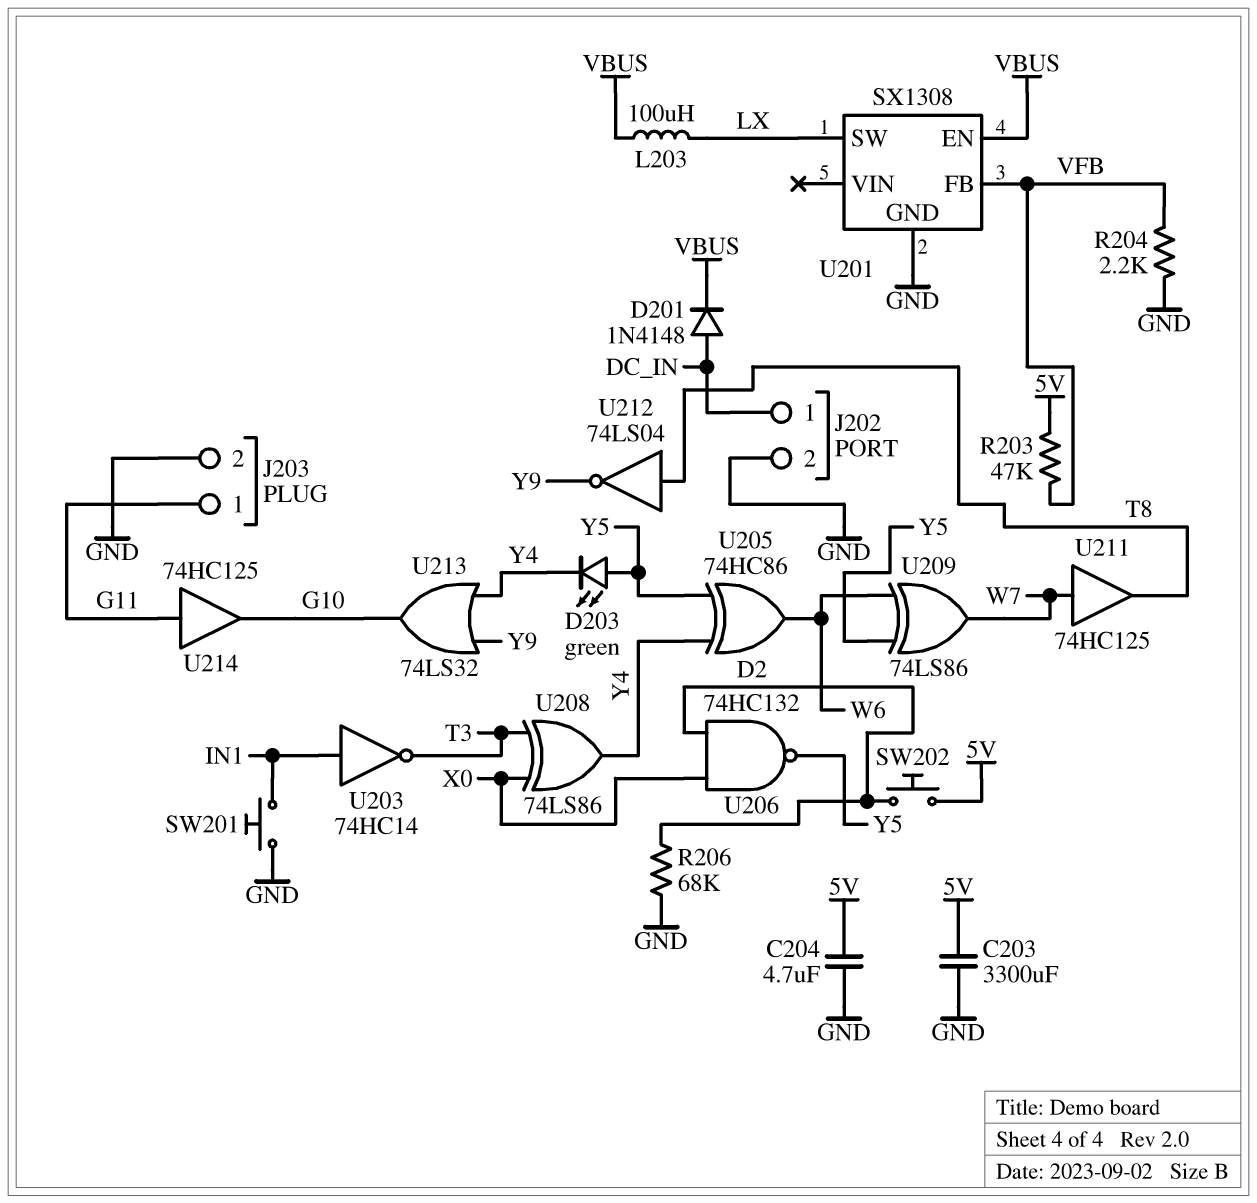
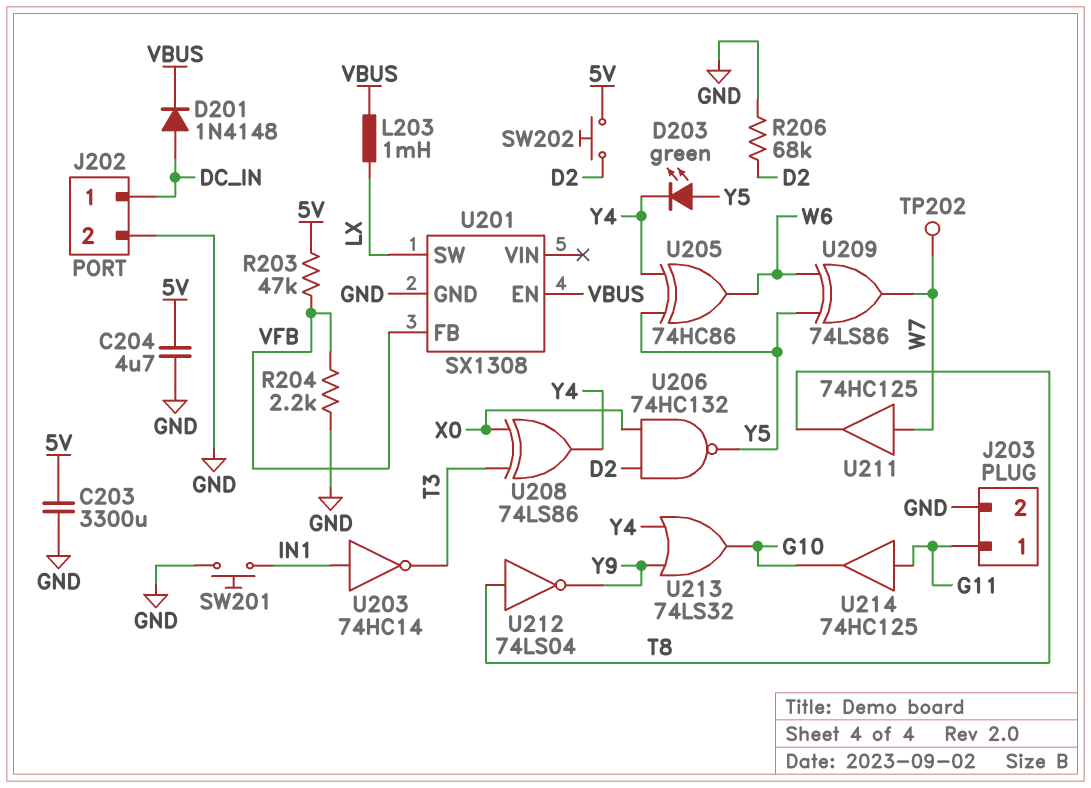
L203: 100uH (LX, VBUS) -> 1mH (LX, VBUS)
TP202: none -> test point (W7)

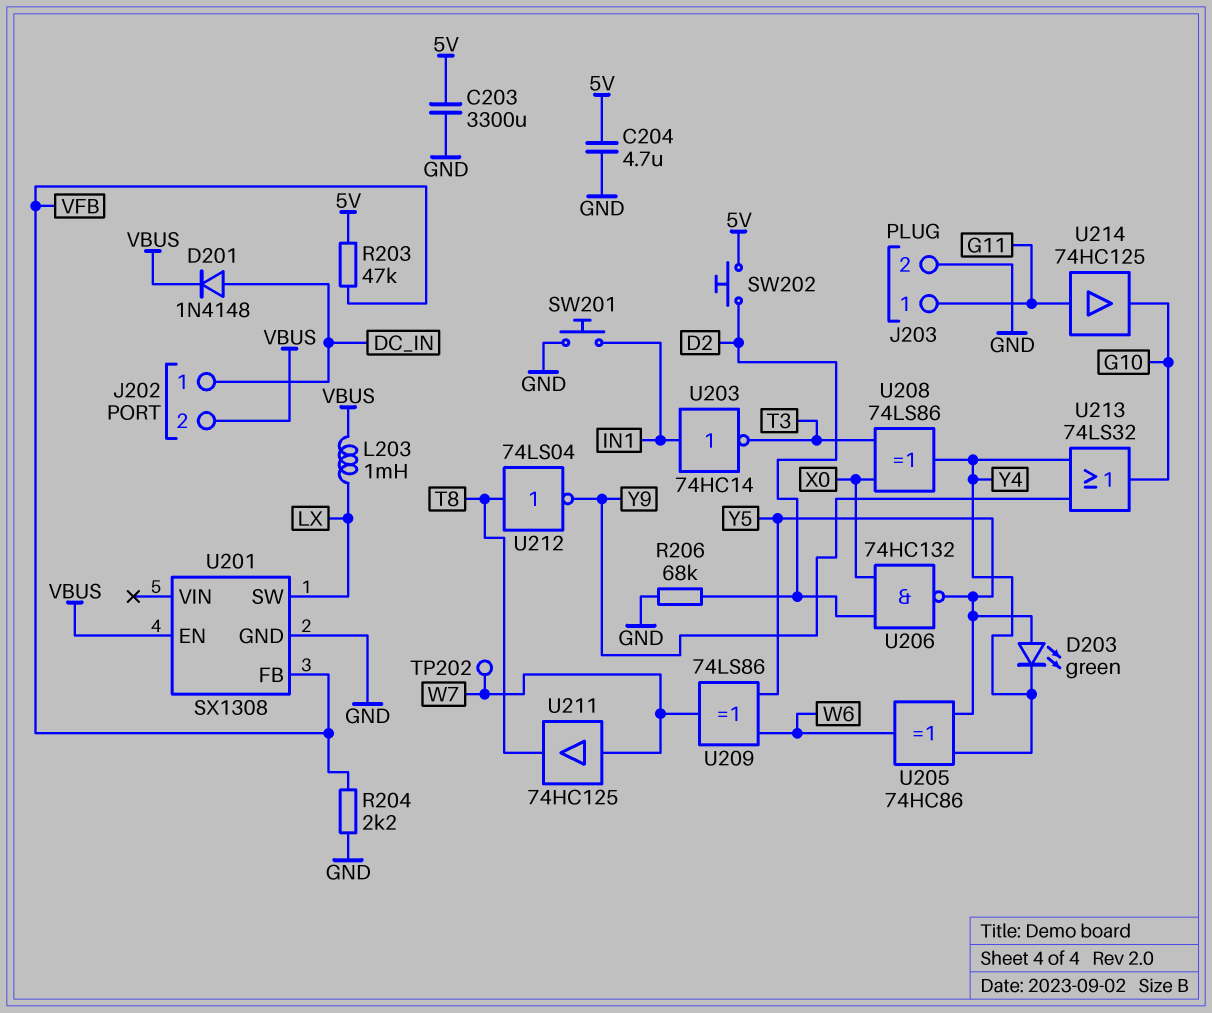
J202 pin 2: GND -> VBUS

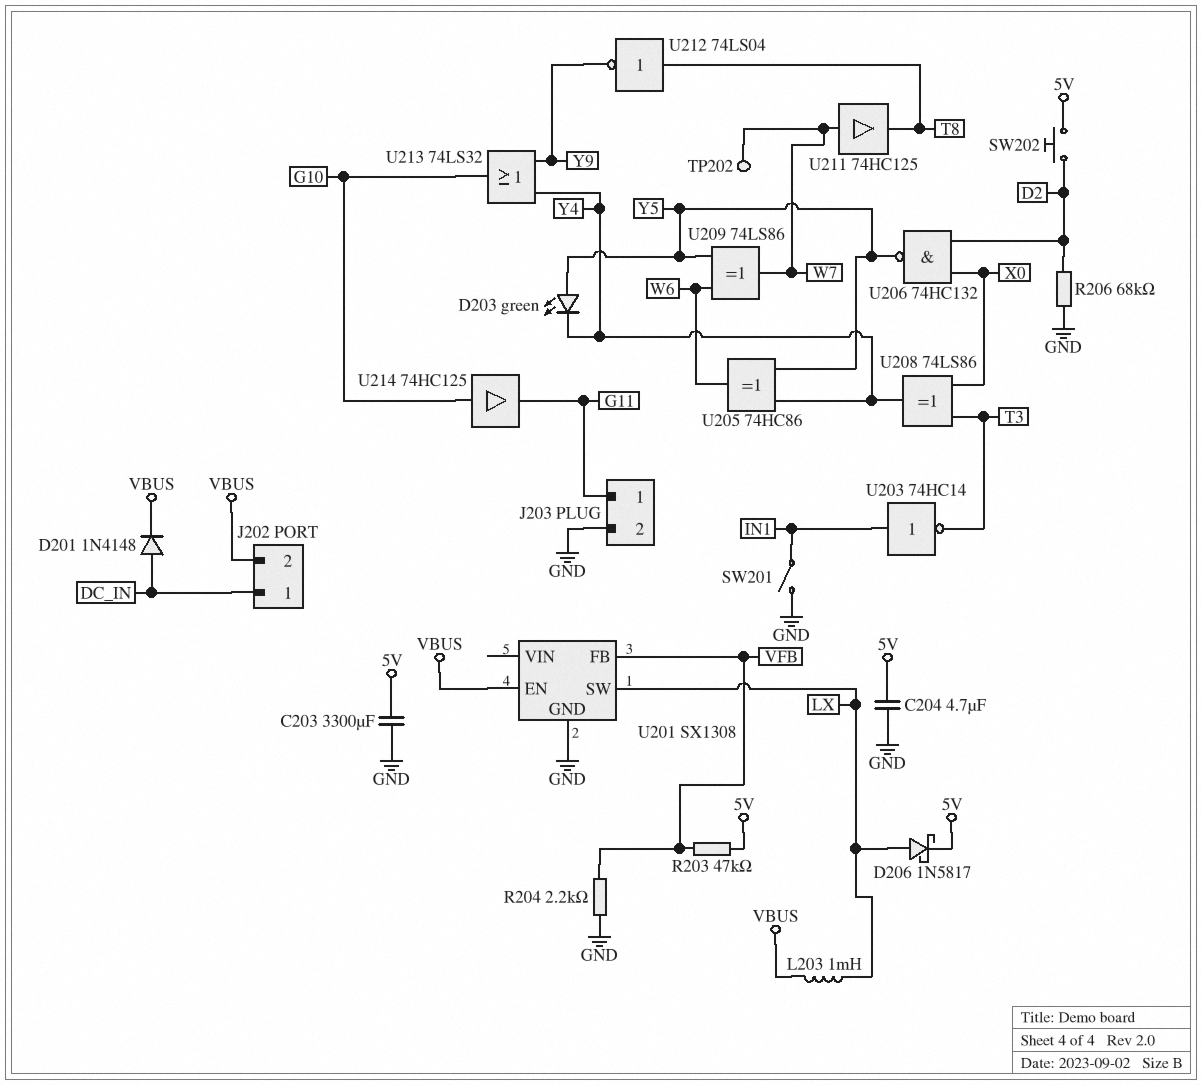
D206: none -> schottky 1N5817 (A LX, K 5V)
SW201: button (GND, IN1) -> switch (GND, IN1)
U214: buffer 74HC125 (in G11, out G10) -> buffer 74HC125 (in G10, out G11)

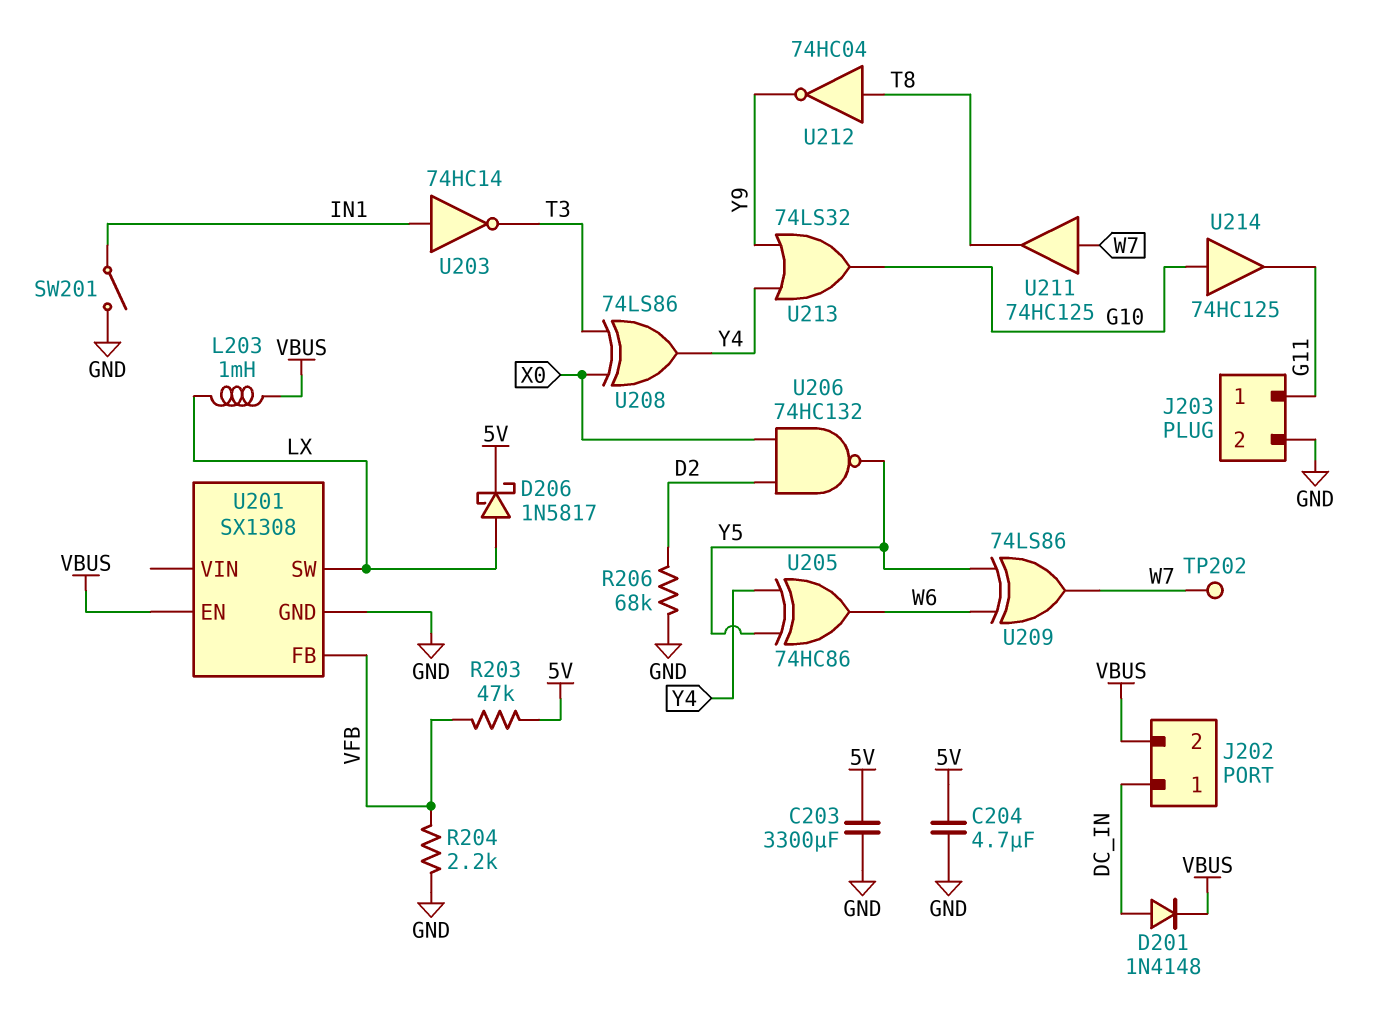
D203: LED green (A Y5, K Y4) -> none
SW202: button (5V, D2) -> none
U212: NOT 74LS04 (in T8, out Y9) -> NOT 74HC04 (in T8, out Y9)

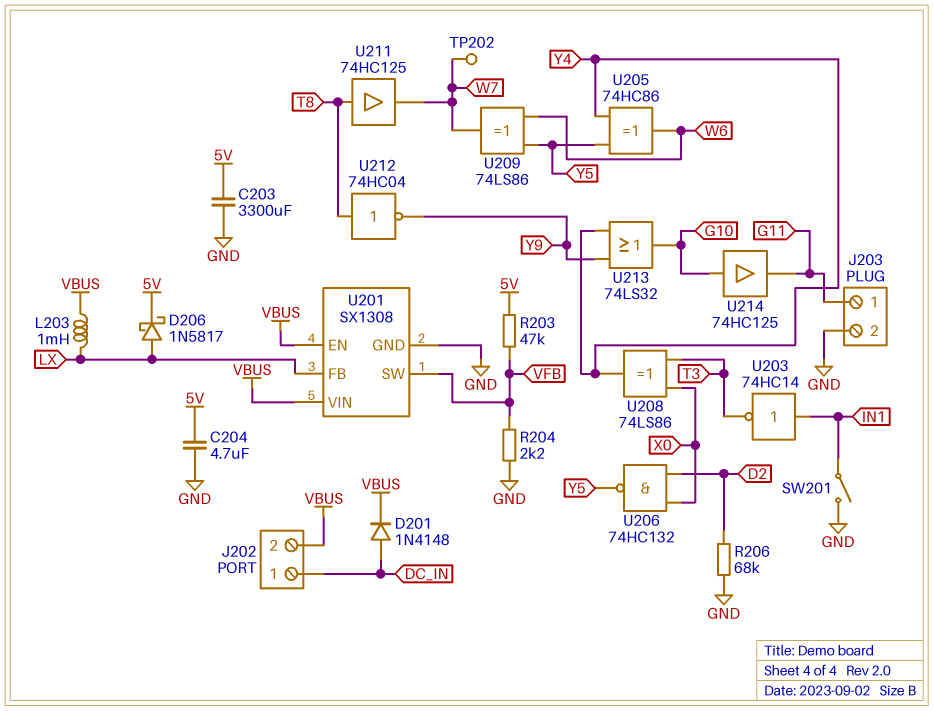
U201 pin FB: VFB -> LX
U201 pin SW: LX -> VFB
U201 pin VIN: none -> VBUS
U211: buffer 74HC125 (in W7, out T8) -> buffer 74HC125 (in T8, out W7)

